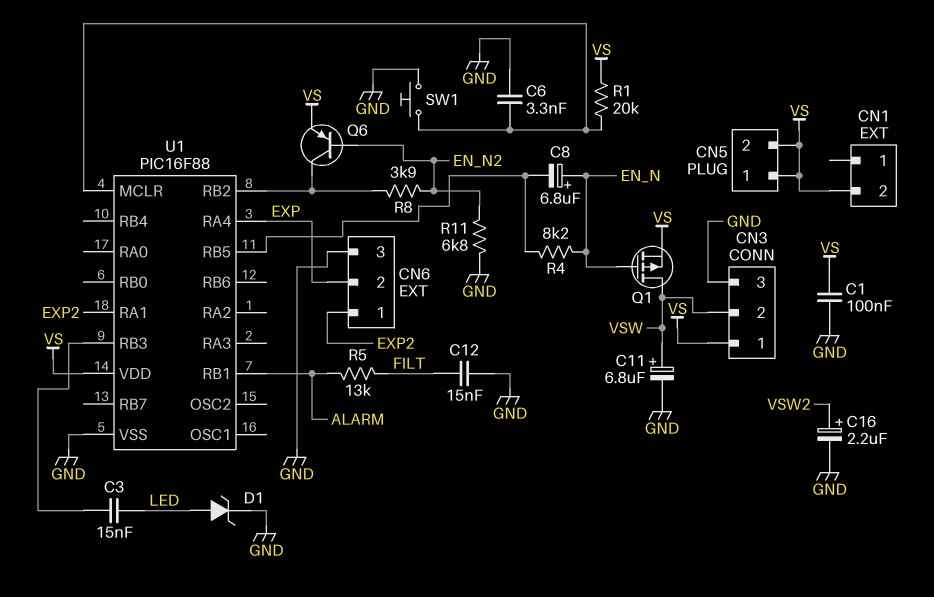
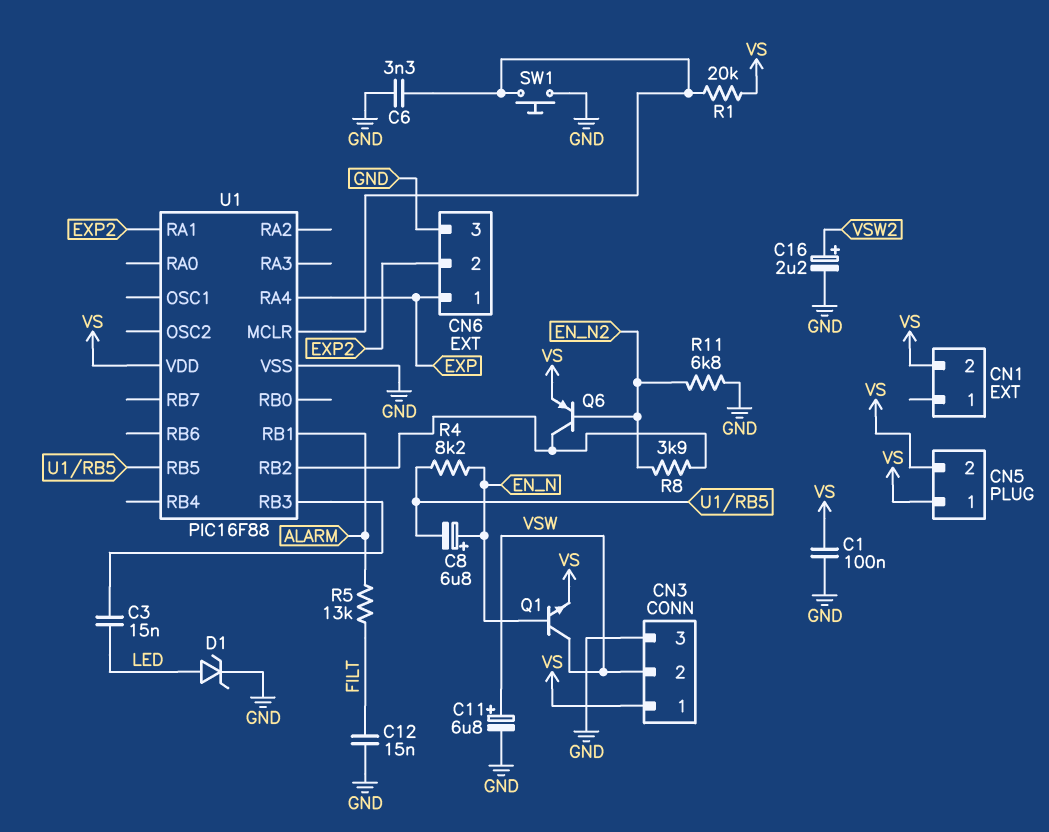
CN6 pin 1: EXP2 -> EXP
CN6 pin 2: EXP -> EXP2
Q1: PMOS (G EN_N, D VSW, S VS) -> NPN (B EN_N, C VSW, E VS)

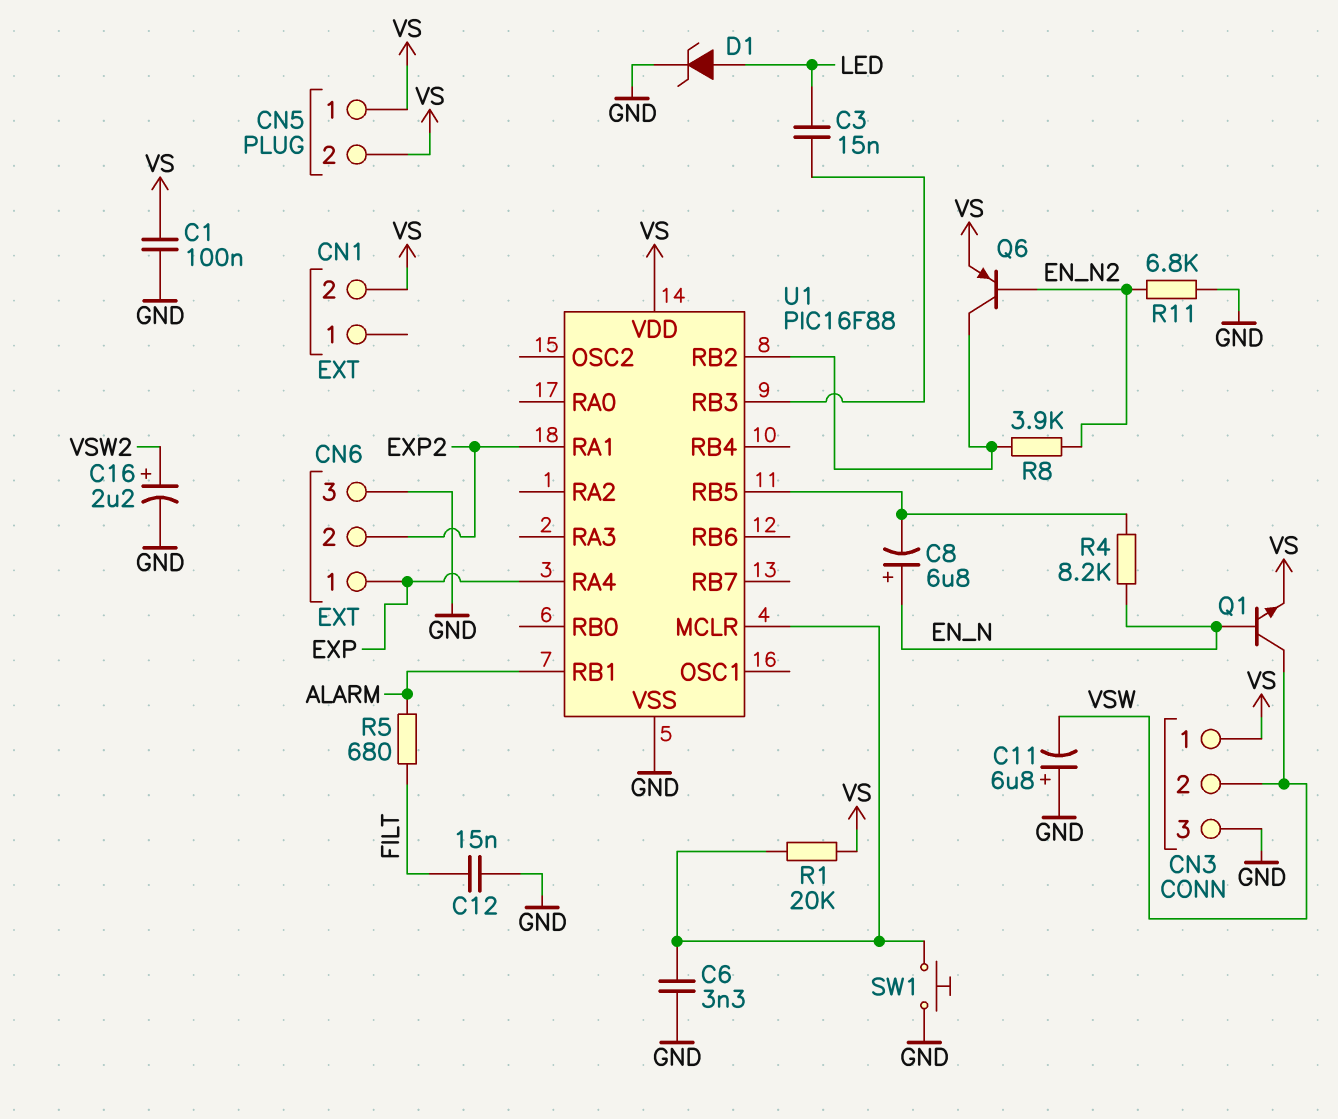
C11: 6.8uF (plus VSW, minus GND) -> 6.8uF (plus GND, minus VSW)
R5: 13k (ALARM, FILT) -> 680 (ALARM, FILT)

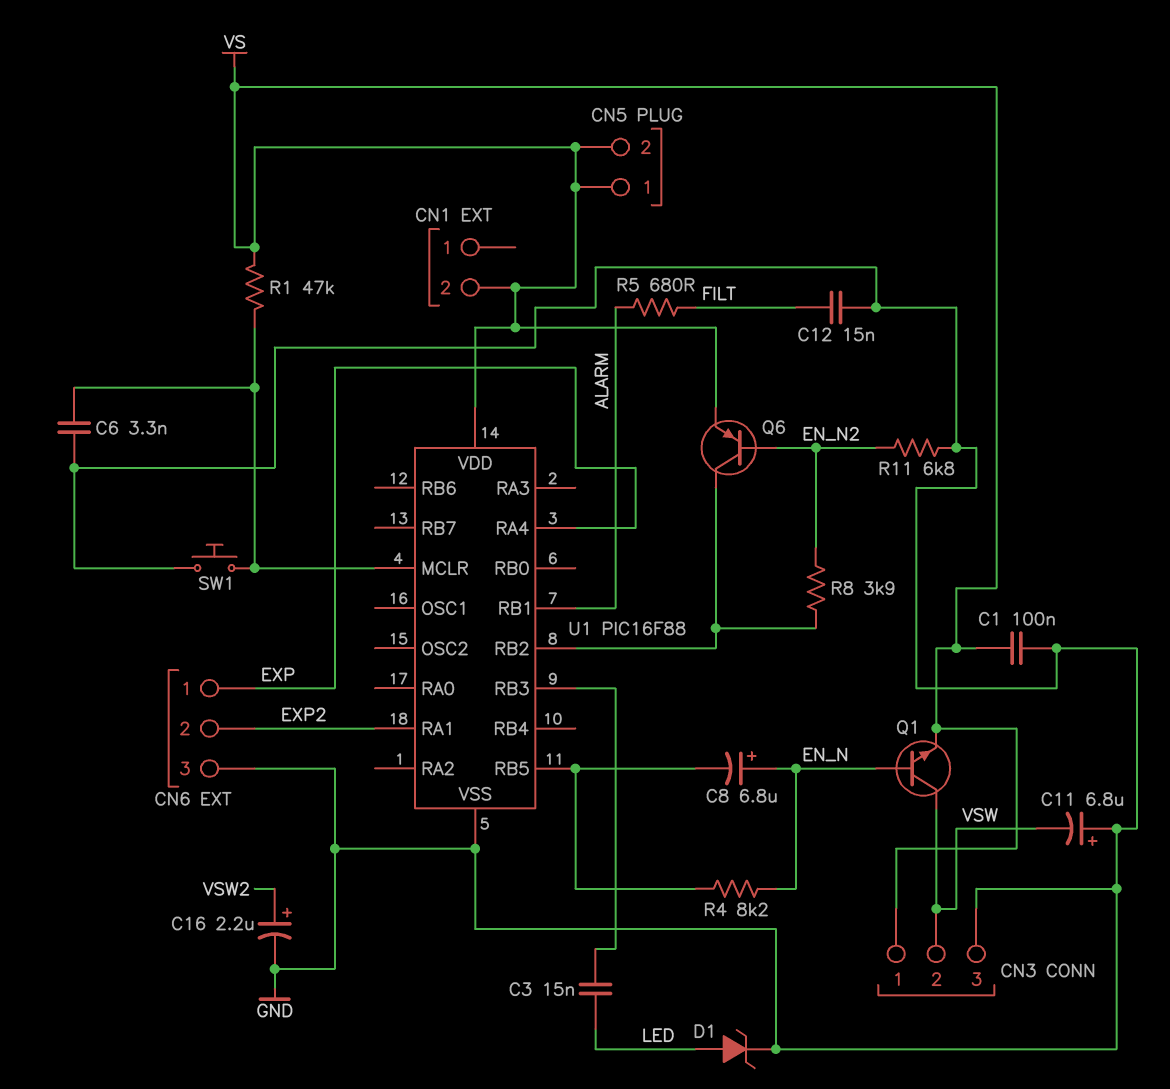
R1: 20k (U1/MCLR, VS) -> 47k (U1/MCLR, VS)

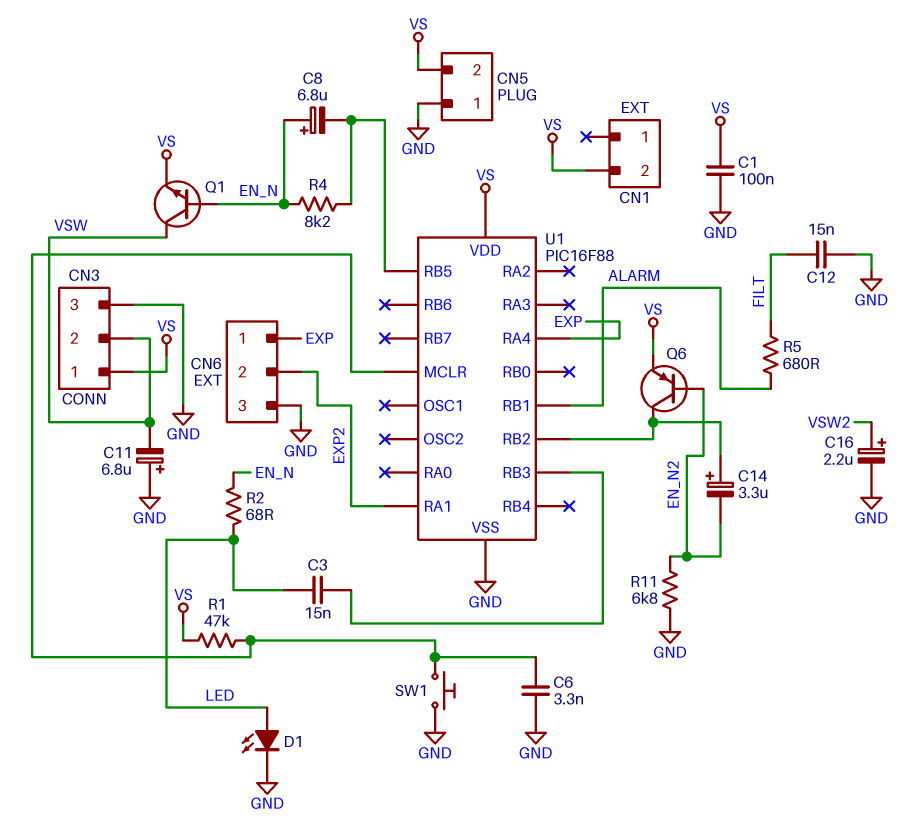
C14: none -> 3.3uF (plus U1/RB2, minus EN_N2)
CN5 pin 1: VS -> GND
D1: zener (A LED, K GND) -> LED (A LED, K GND)
R2: none -> 68 (EN_N, LED)
R8: 3.9k (EN_N2, U1/RB2) -> none

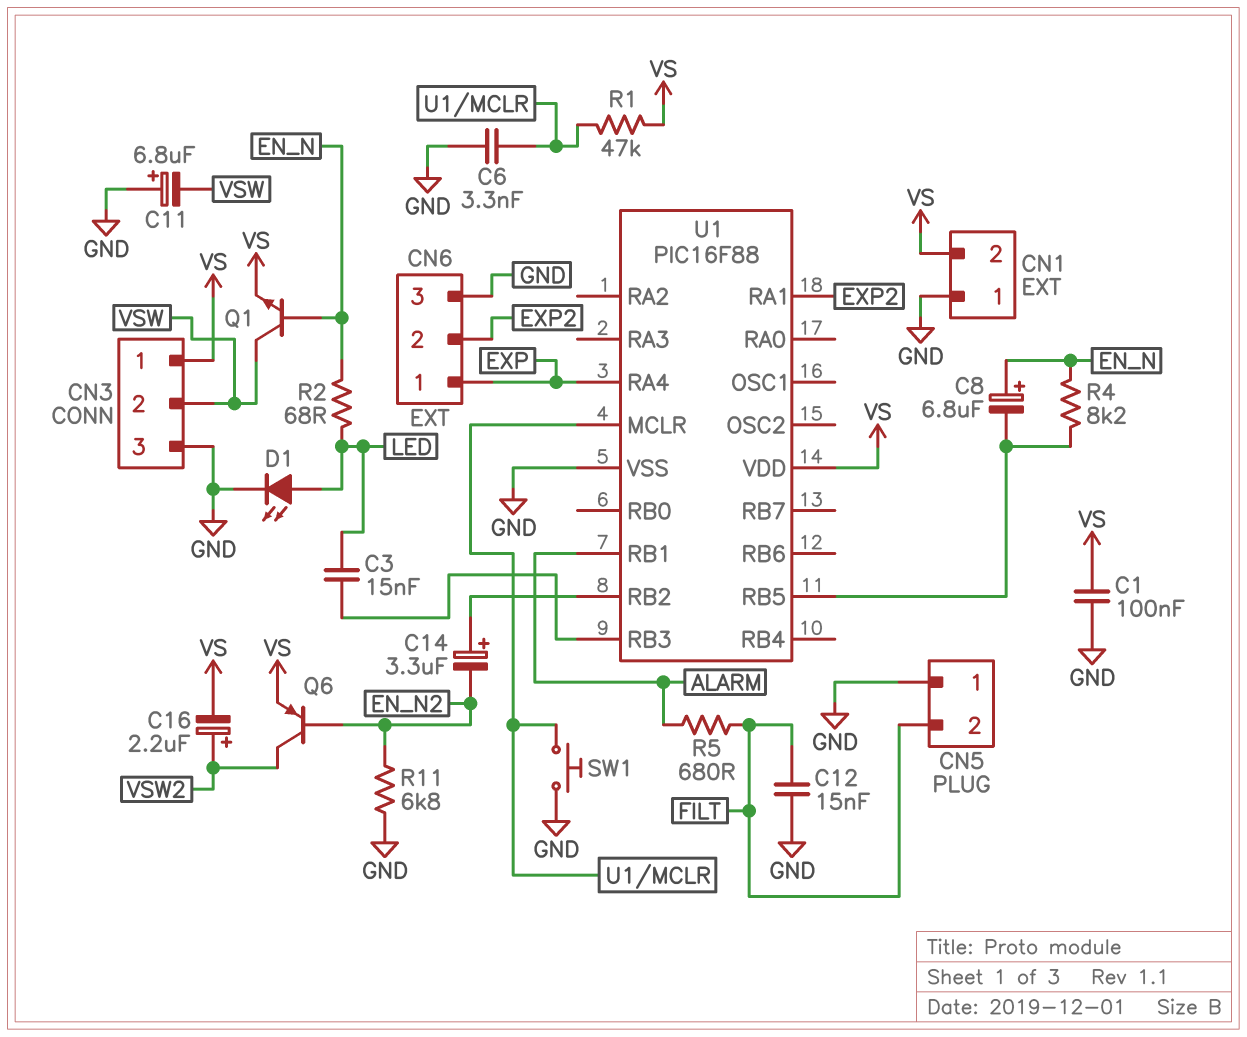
C16: 2.2uF (plus VSW2, minus GND) -> 2.2uF (plus VSW2, minus VS)
CN1 pin 1: none -> GND
CN5 pin 2: VS -> FILT
Q6: PNP (B EN_N2, C U1/RB2, E VS) -> PNP (B EN_N2, C VSW2, E VS)

